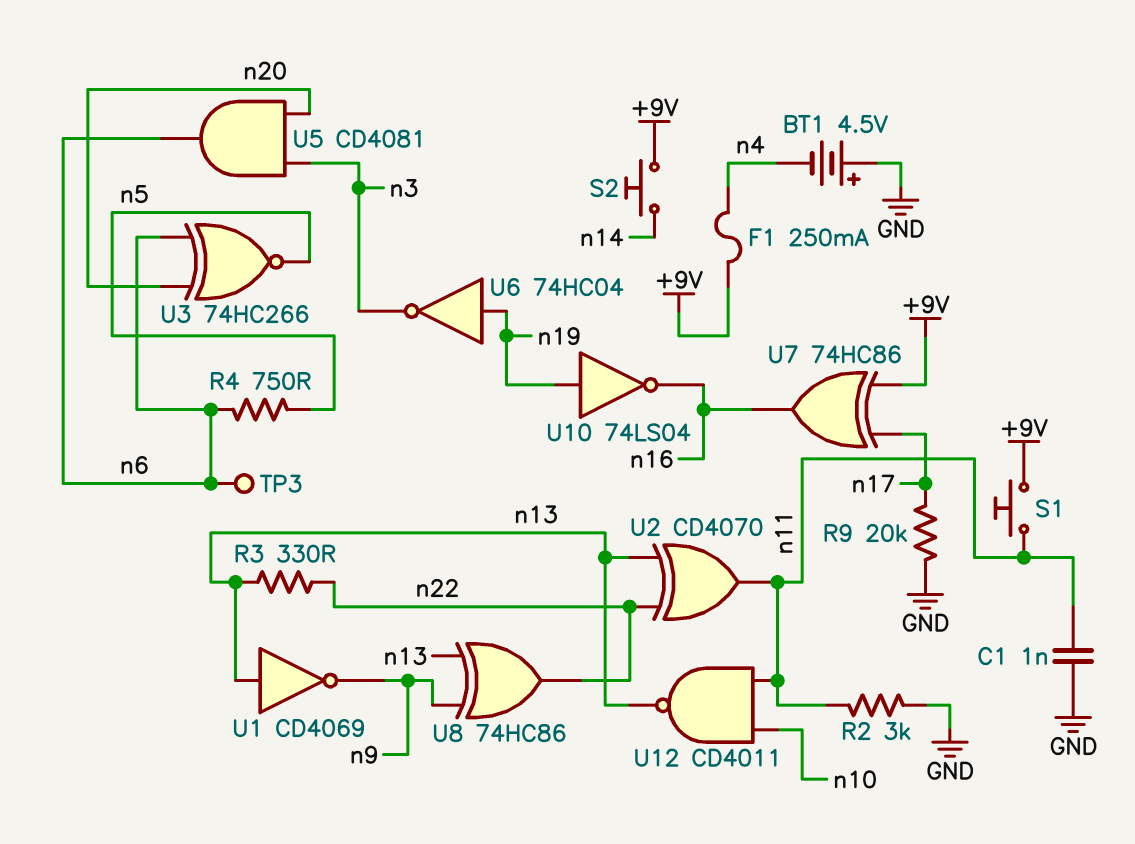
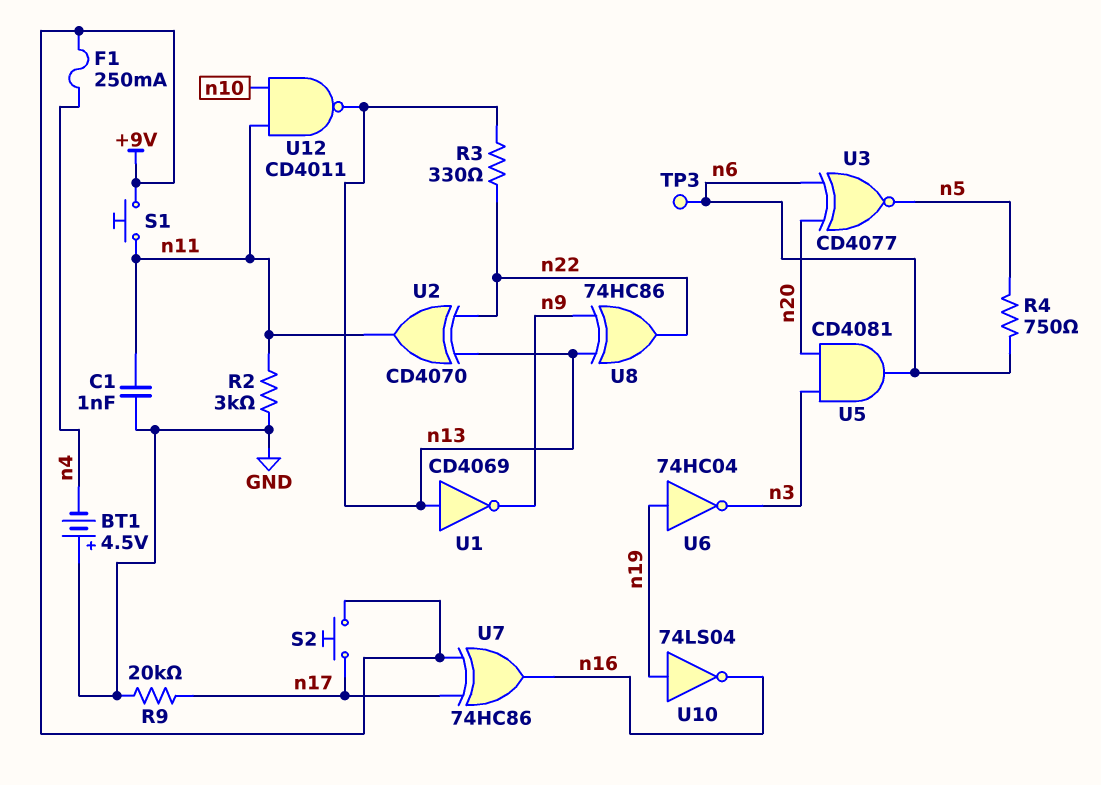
S2: button (+9V, n14) -> button (+9V, n17)
U3: XNOR 74HC266 (in n6, in n20, out n5) -> XNOR CD4077 (in n6, in n20, out n5)

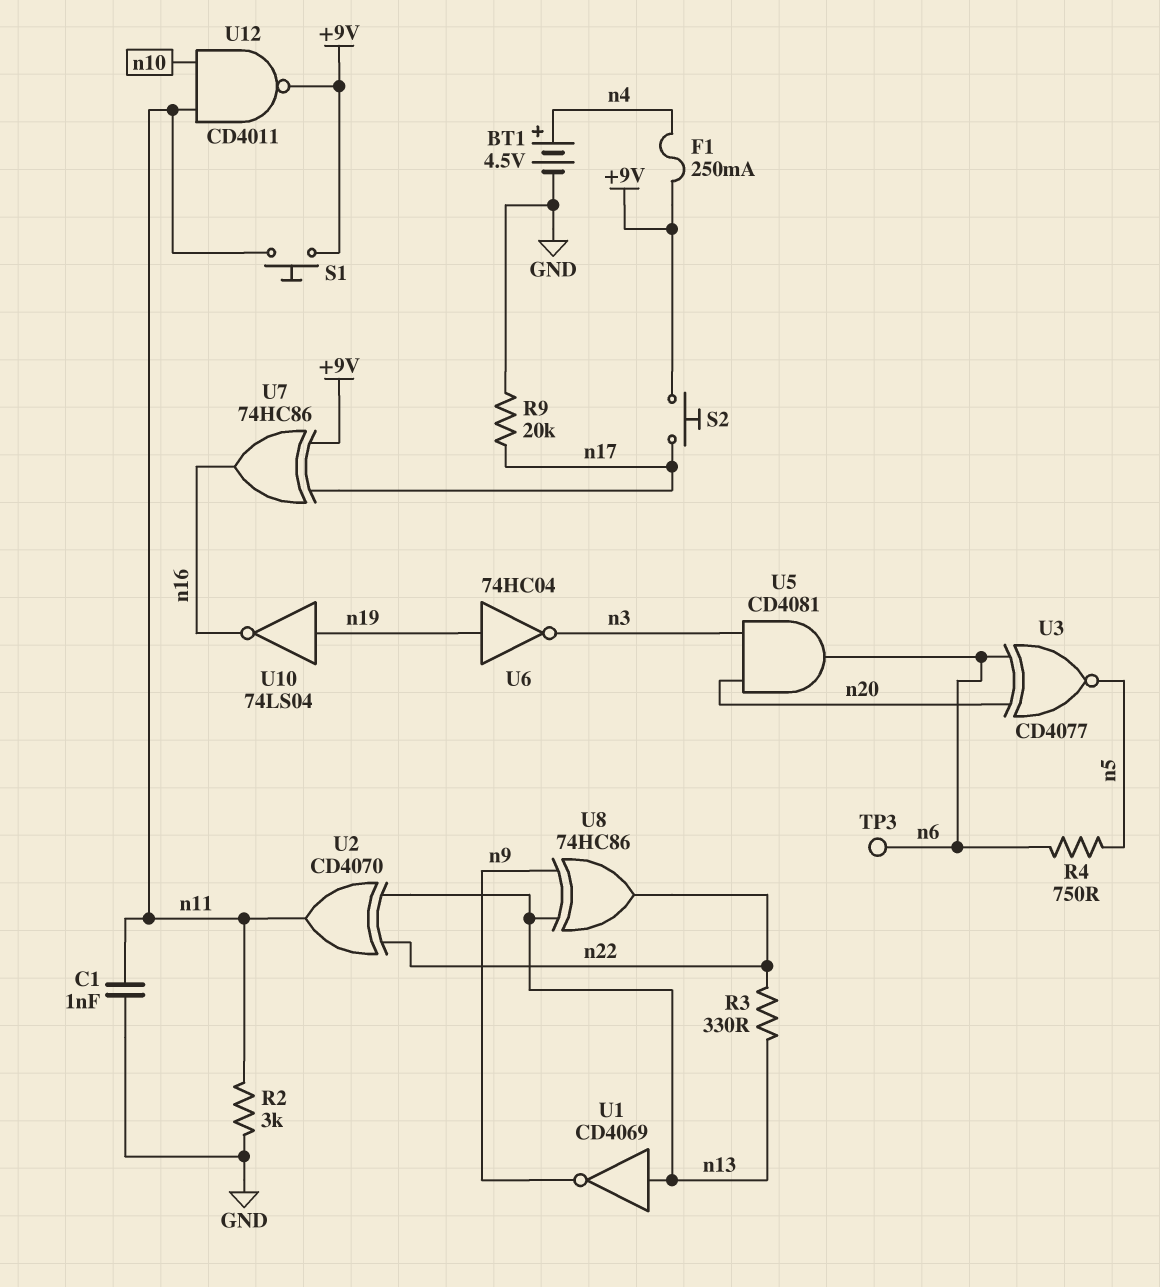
BT1: 4.5V (plus GND, minus n4) -> 4.5V (plus n4, minus GND)
U12: NAND CD4011 (in n10, in n11, out n13) -> NAND CD4011 (in n10, in n11, out +9V)

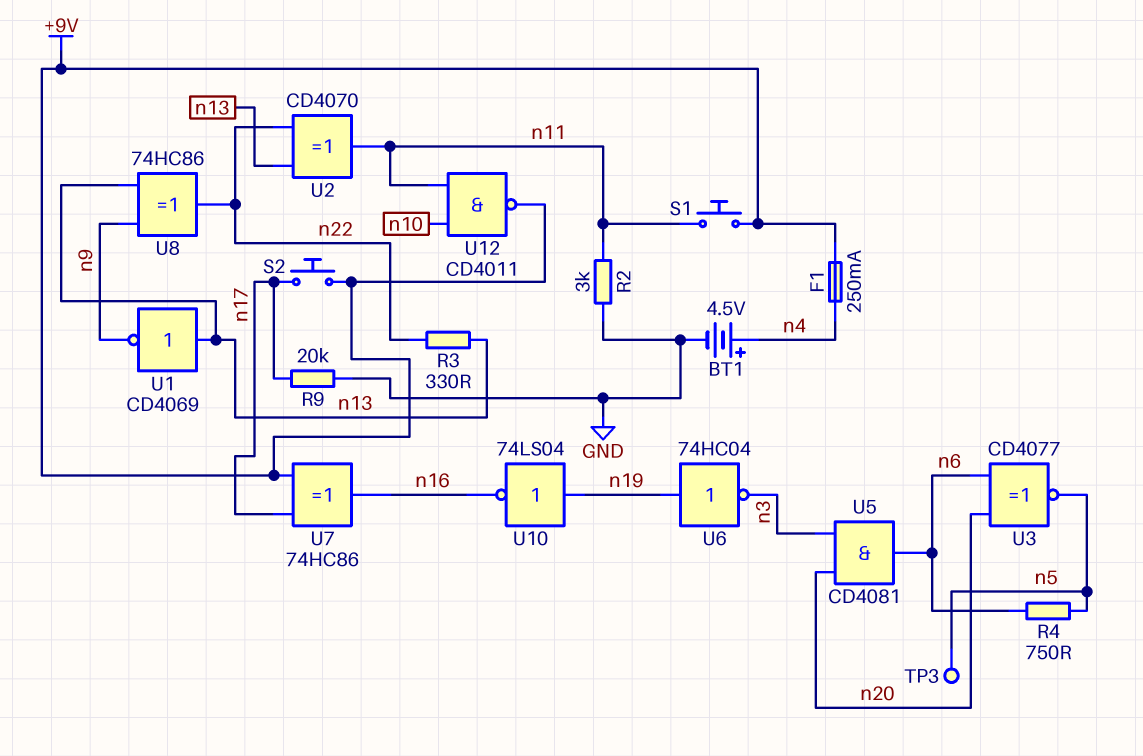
C1: 1nF (GND, n11) -> none
TP3: test point (n6) -> test point (n5)

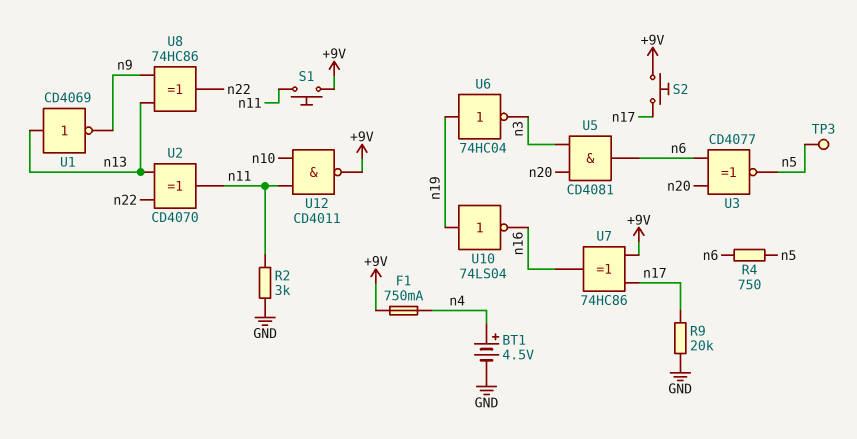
F1: 250mA (+9V, n4) -> 750mA (+9V, n4)
R3: 330 (n13, n22) -> none

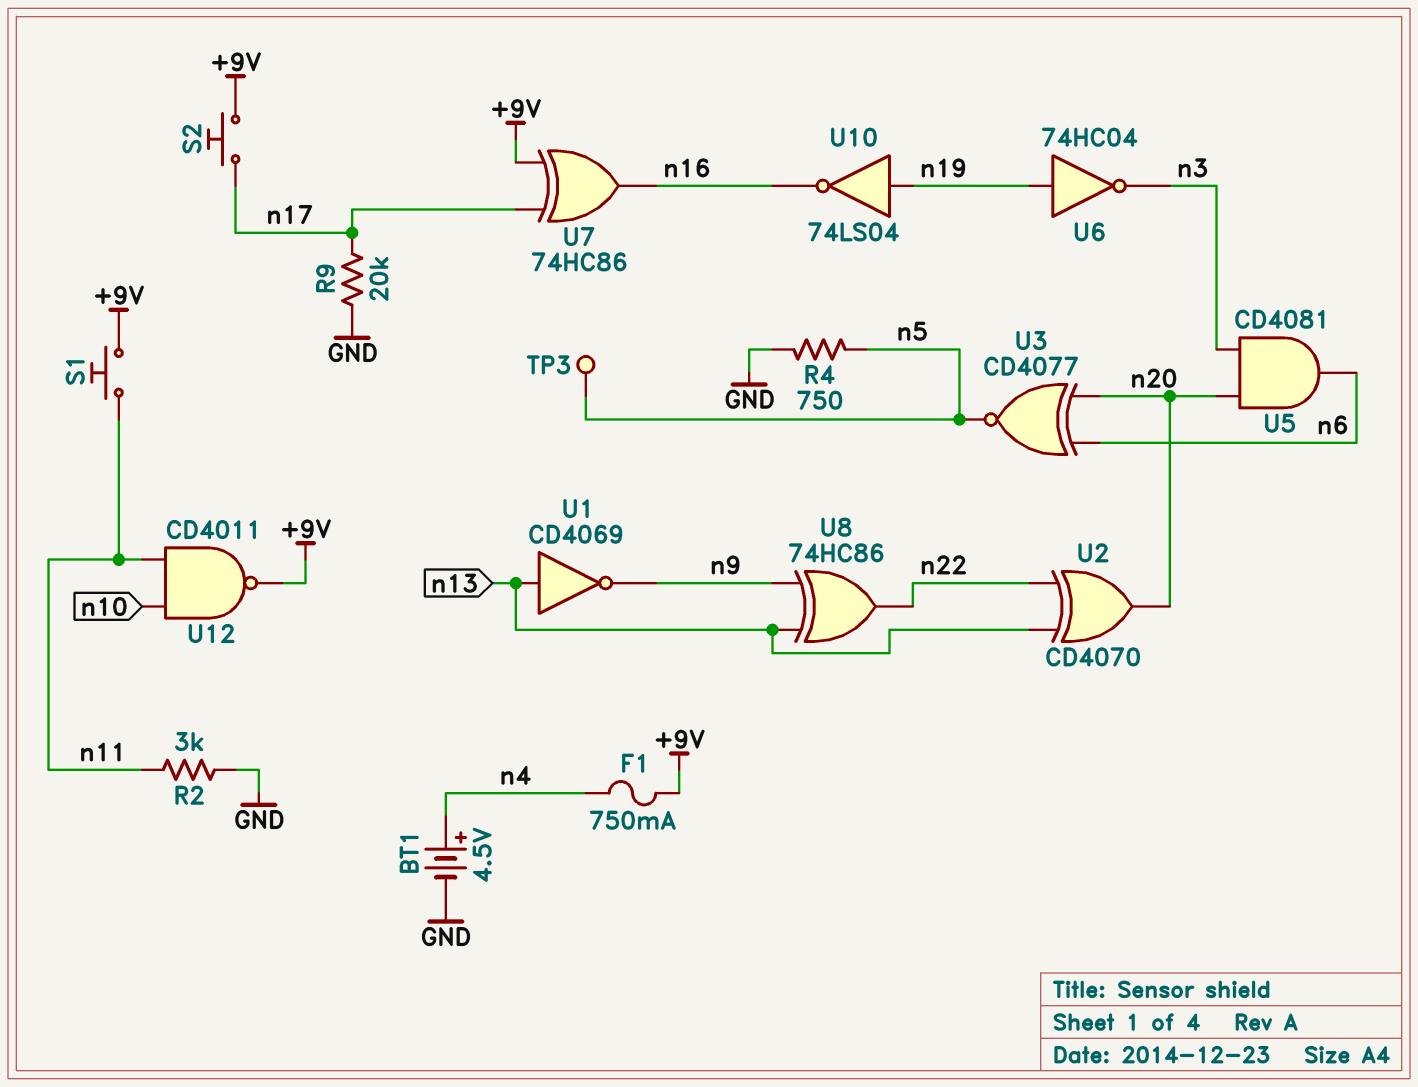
R4: 750 (n5, n6) -> 750 (GND, n5)
U2: XOR CD4070 (in n13, in n22, out n11) -> XOR CD4070 (in n13, in n22, out n20)

